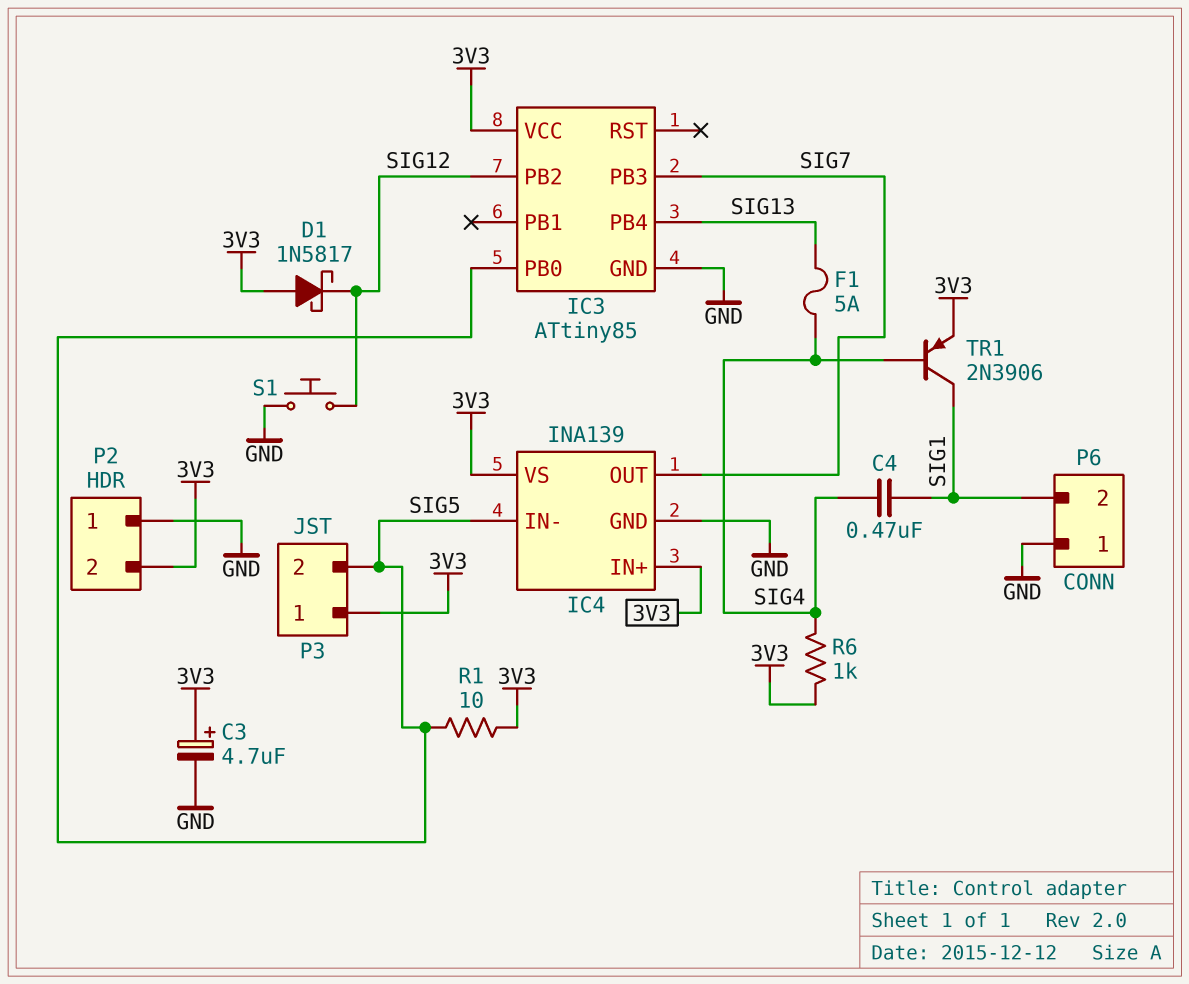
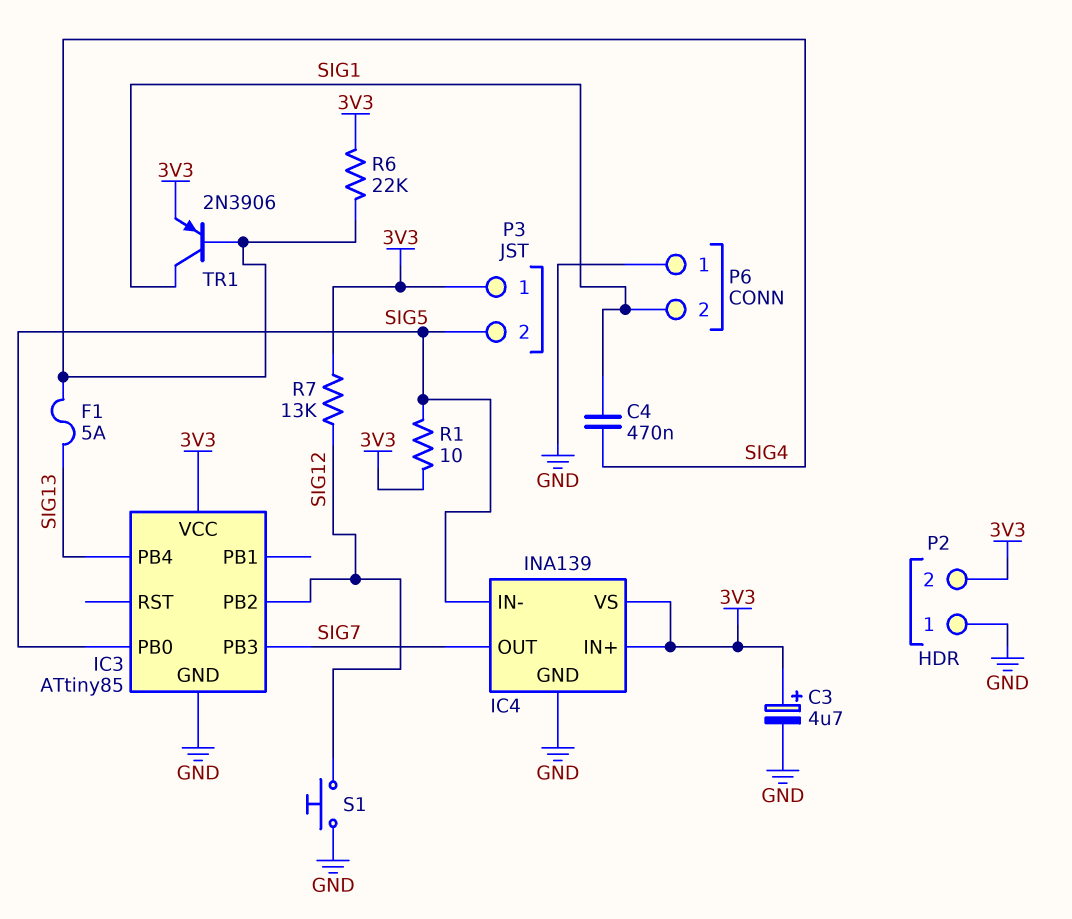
D1: schottky 1N5817 (A 3V3, K SIG12) -> none
R6: 1k (3V3, SIG4) -> 22k (3V3, SIG4)
R7: none -> 13k (3V3, SIG12)

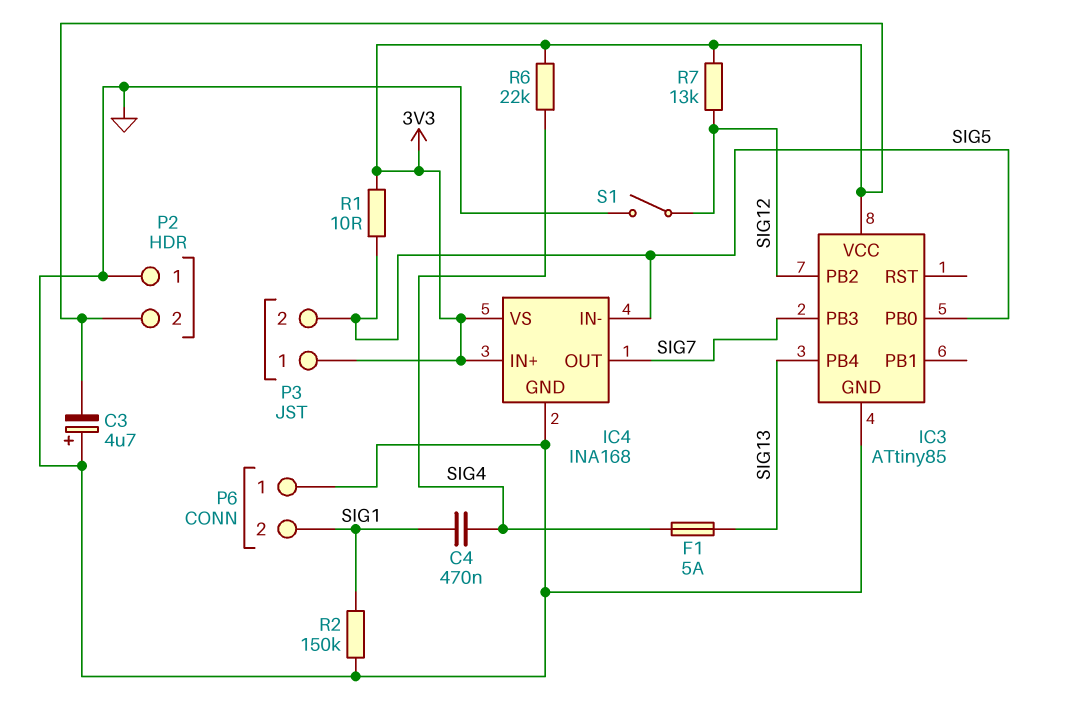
C3: 4.7uF (plus 3V3, minus GND) -> 4.7uF (plus GND, minus 3V3)
IC4: INA139 -> INA168
R2: none -> 150k (GND, SIG1)
S1: button (GND, SIG12) -> switch (GND, SIG12)
TR1: PNP 2N3906 (B SIG4, C SIG1, E 3V3) -> none

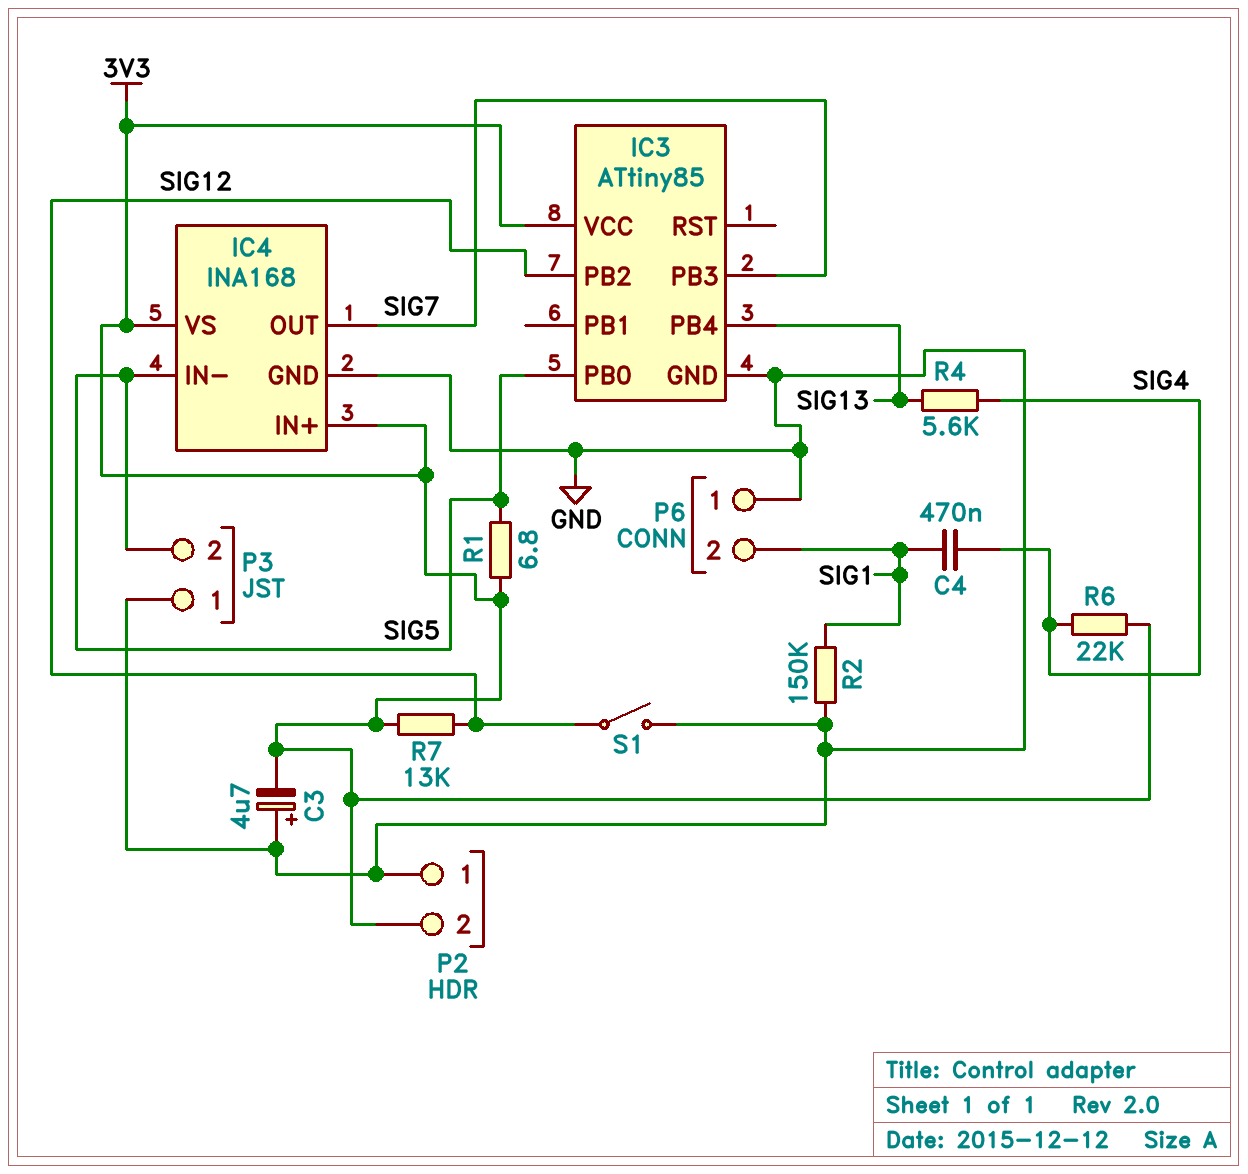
F1: 5A (SIG4, SIG13) -> none
P3 pin 1: 3V3 -> GND
R1: 10 (3V3, SIG5) -> 6.8 (3V3, SIG5)
R4: none -> 5.6k (SIG4, SIG13)

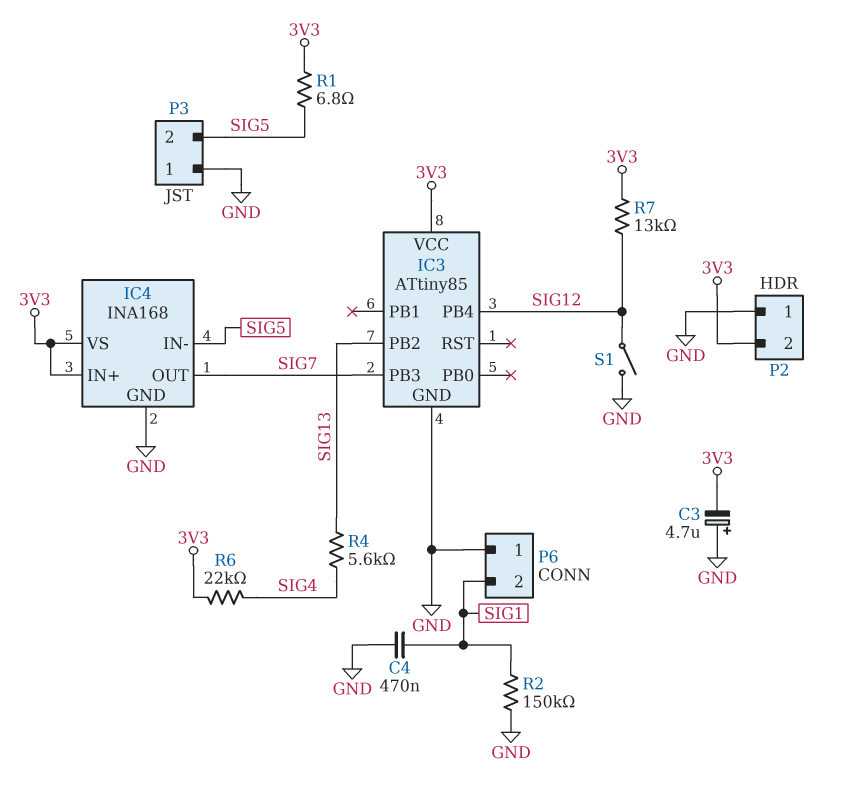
C4: 470nF (SIG1, SIG4) -> 470nF (GND, SIG1)
IC3 pin PB0: SIG5 -> none
IC3 pin PB2: SIG12 -> SIG13
IC3 pin PB4: SIG13 -> SIG12

